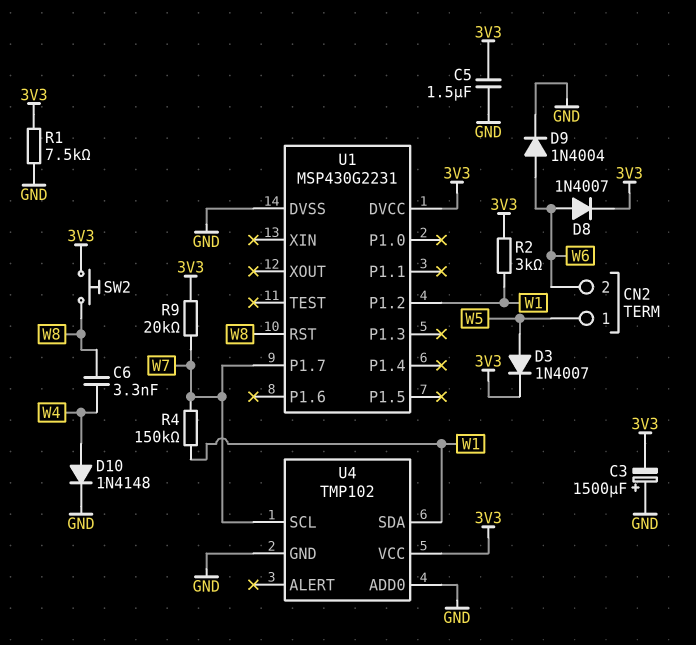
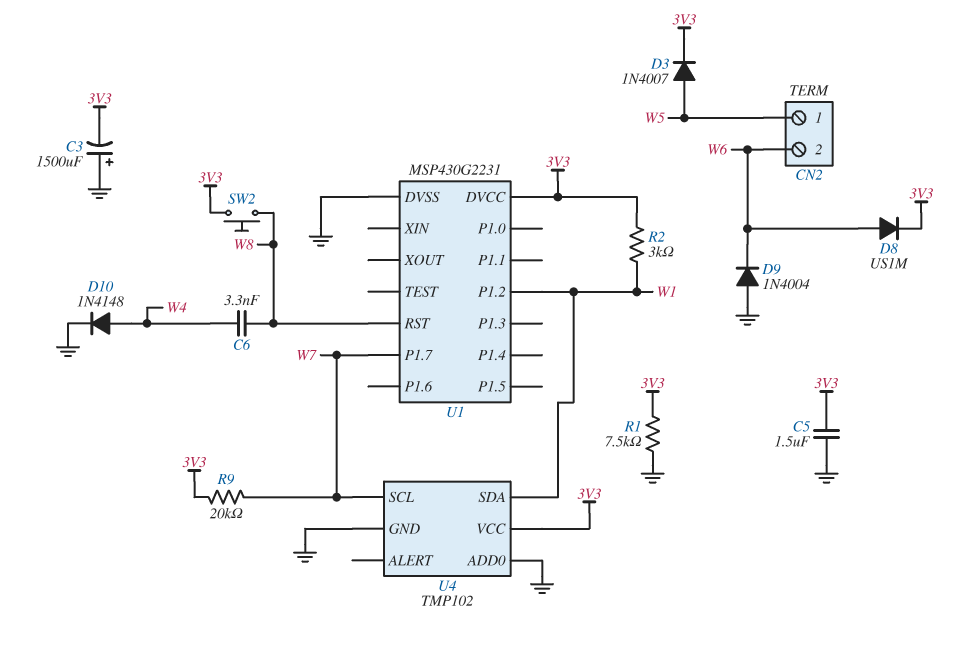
D8: diode 1N4007 (A W6, K 3V3) -> diode US1M (A W6, K 3V3)
D9: diode 1N4004 (A W6, K GND) -> diode 1N4004 (A GND, K W6)
R4: 150k (W1, W7) -> none

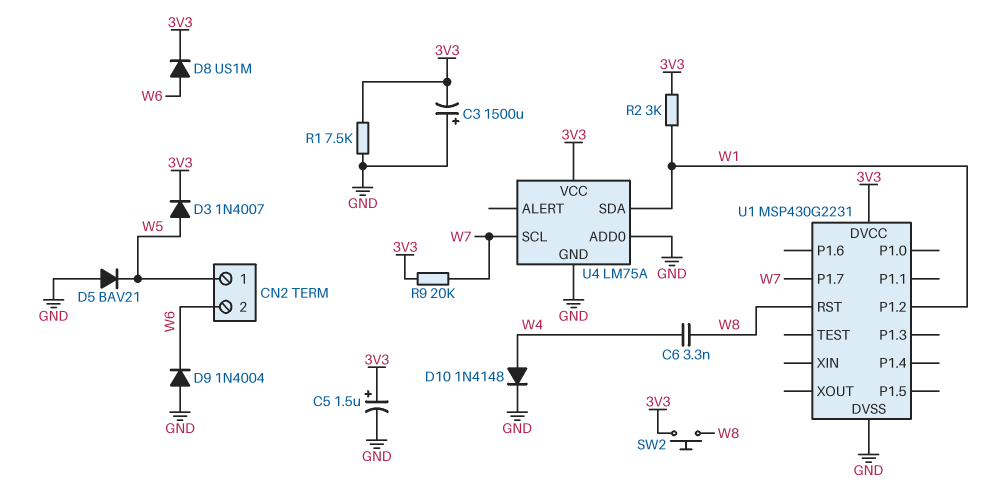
C5: 1.5uF (3V3, GND) -> 1.5uF (plus 3V3, minus GND)
D5: none -> diode BAV21 (A GND, K W5)
U4: TMP102 -> LM75A

